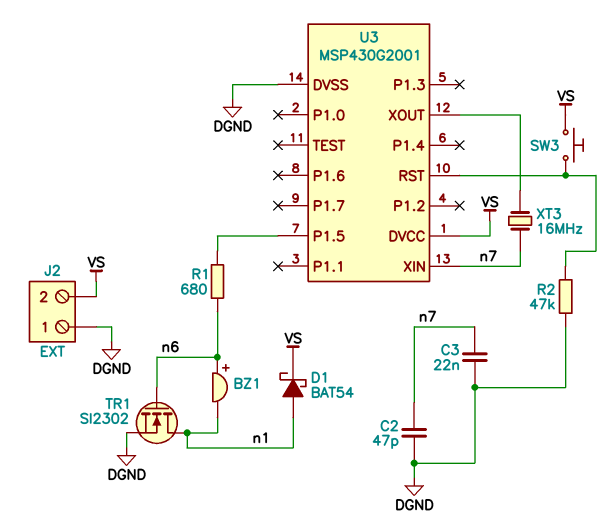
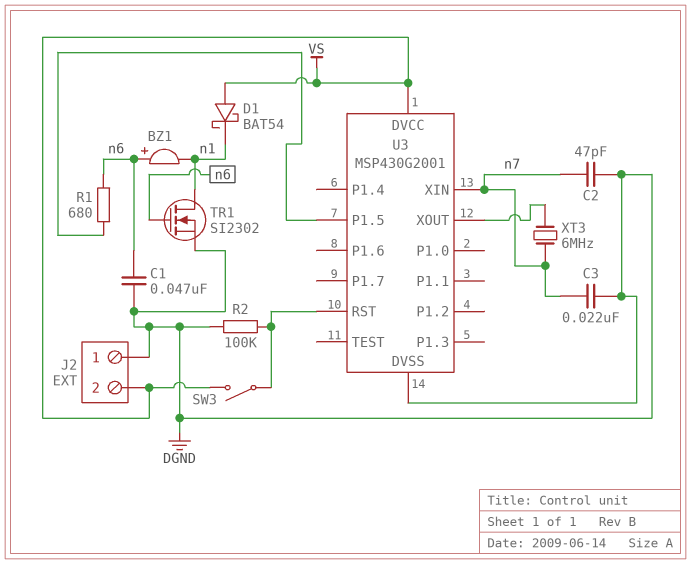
C1: none -> 47nF (DGND, n6)
D1: schottky BAT54 (A n1, K VS) -> schottky BAT54 (A VS, K n1)
R2: 47k (DGND, U3/RST) -> 100k (DGND, U3/RST)
SW3: button (U3/RST, VS) -> switch (U3/RST, VS)
XT3: 16MHz (U3/XOUT, n7) -> 6MHz (U3/XOUT, n7)

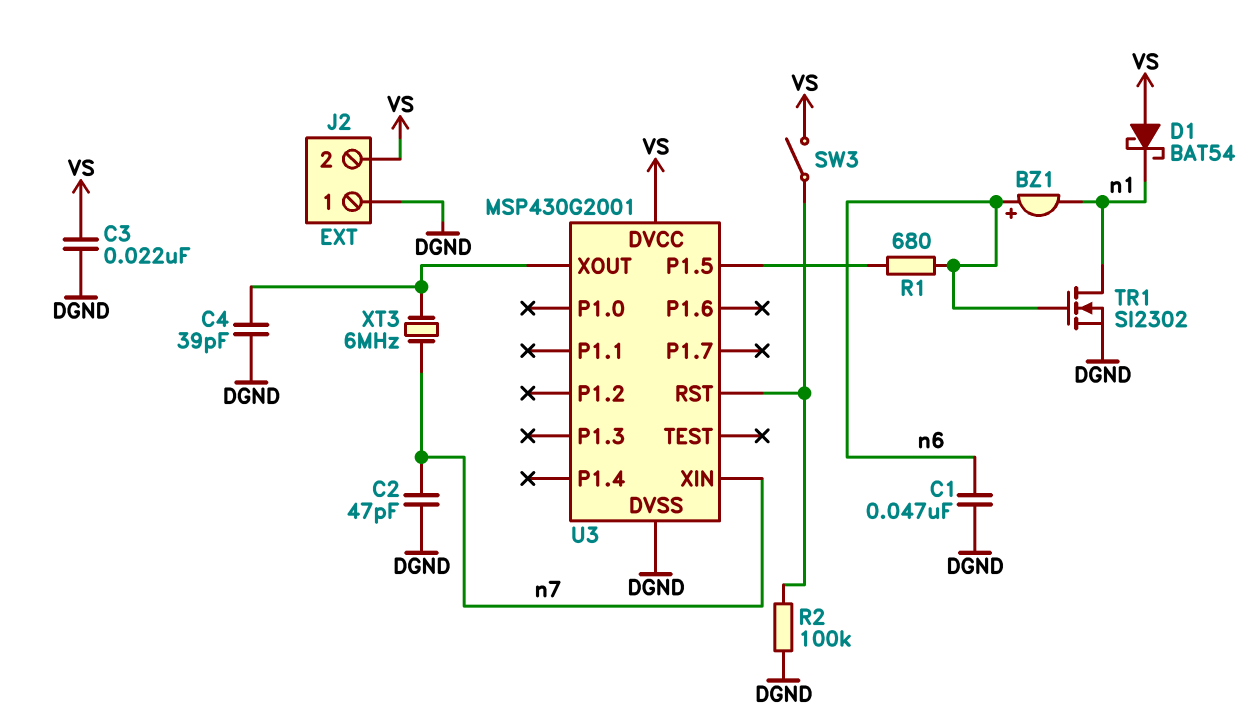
C3: 22nF (DGND, n7) -> 22nF (DGND, VS)
C4: none -> 39pF (DGND, U3/XOUT)

